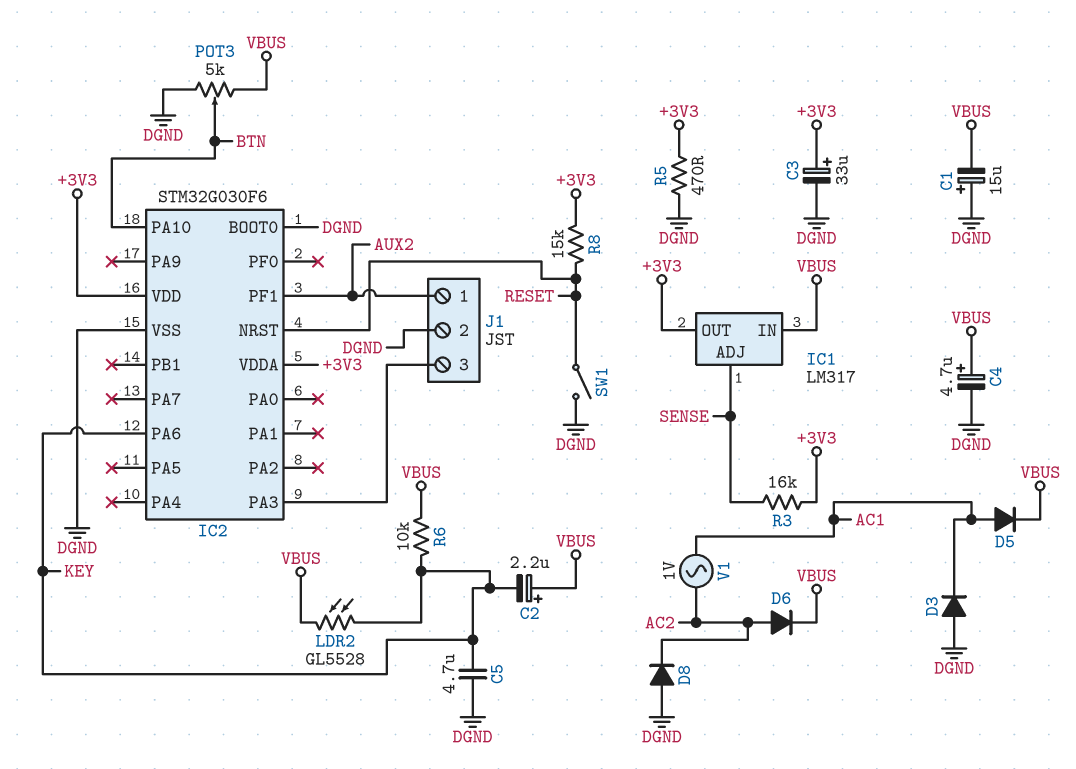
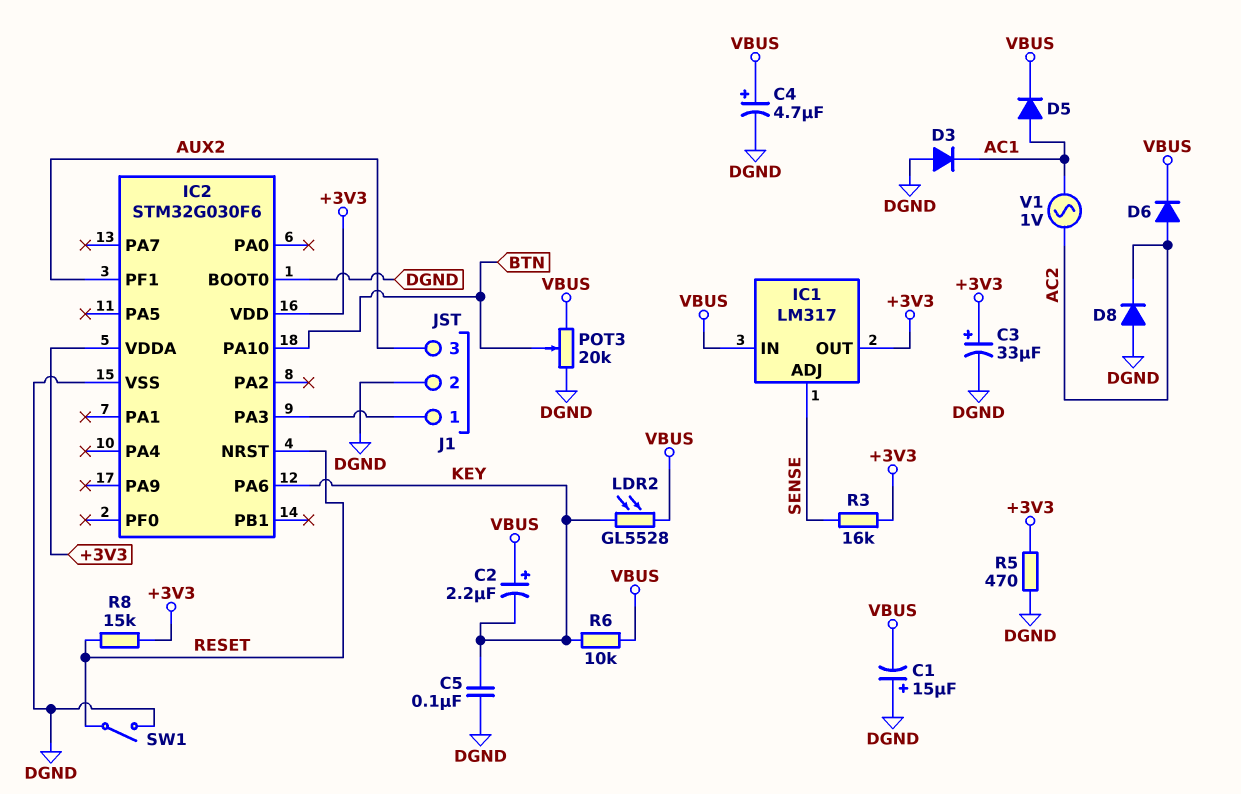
C5: 4.7uF (DGND, KEY) -> 100nF (DGND, KEY)
J1 pin 1: AUX2 -> IC2/PA3
J1 pin 3: IC2/PA3 -> AUX2
POT3: 5k (DGND, VBUS, wiper BTN) -> 20k (DGND, VBUS, wiper BTN)

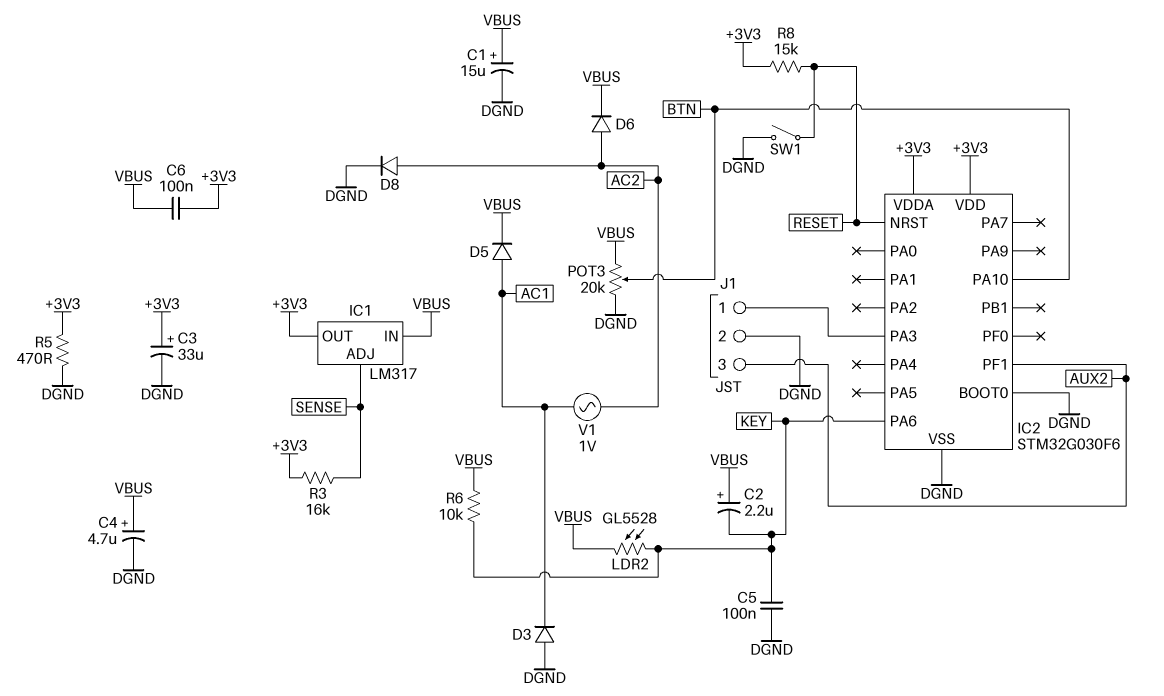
C1: 15uF (plus DGND, minus VBUS) -> 15uF (plus VBUS, minus DGND)
C6: none -> 100nF (+3V3, VBUS)
D8: diode (A DGND, K AC2) -> diode (A AC2, K DGND)

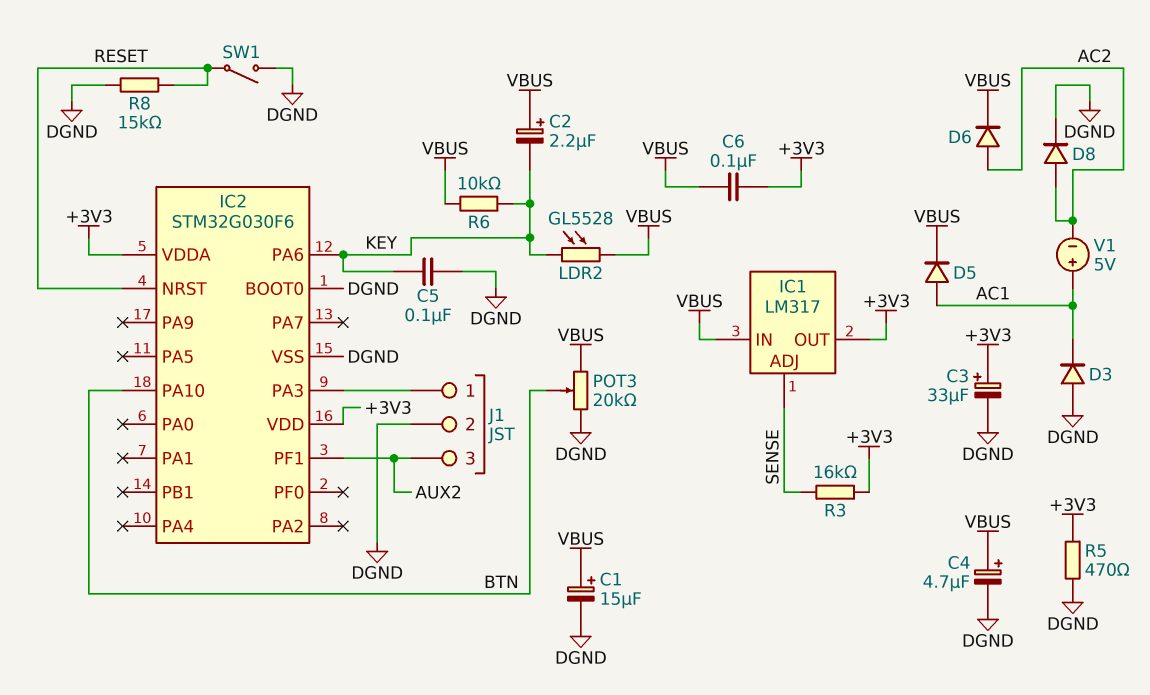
R8: 15k (+3V3, RESET) -> 15k (DGND, RESET)
V1: AC 1V (AC1, AC2) -> 5V (plus AC1, minus AC2)

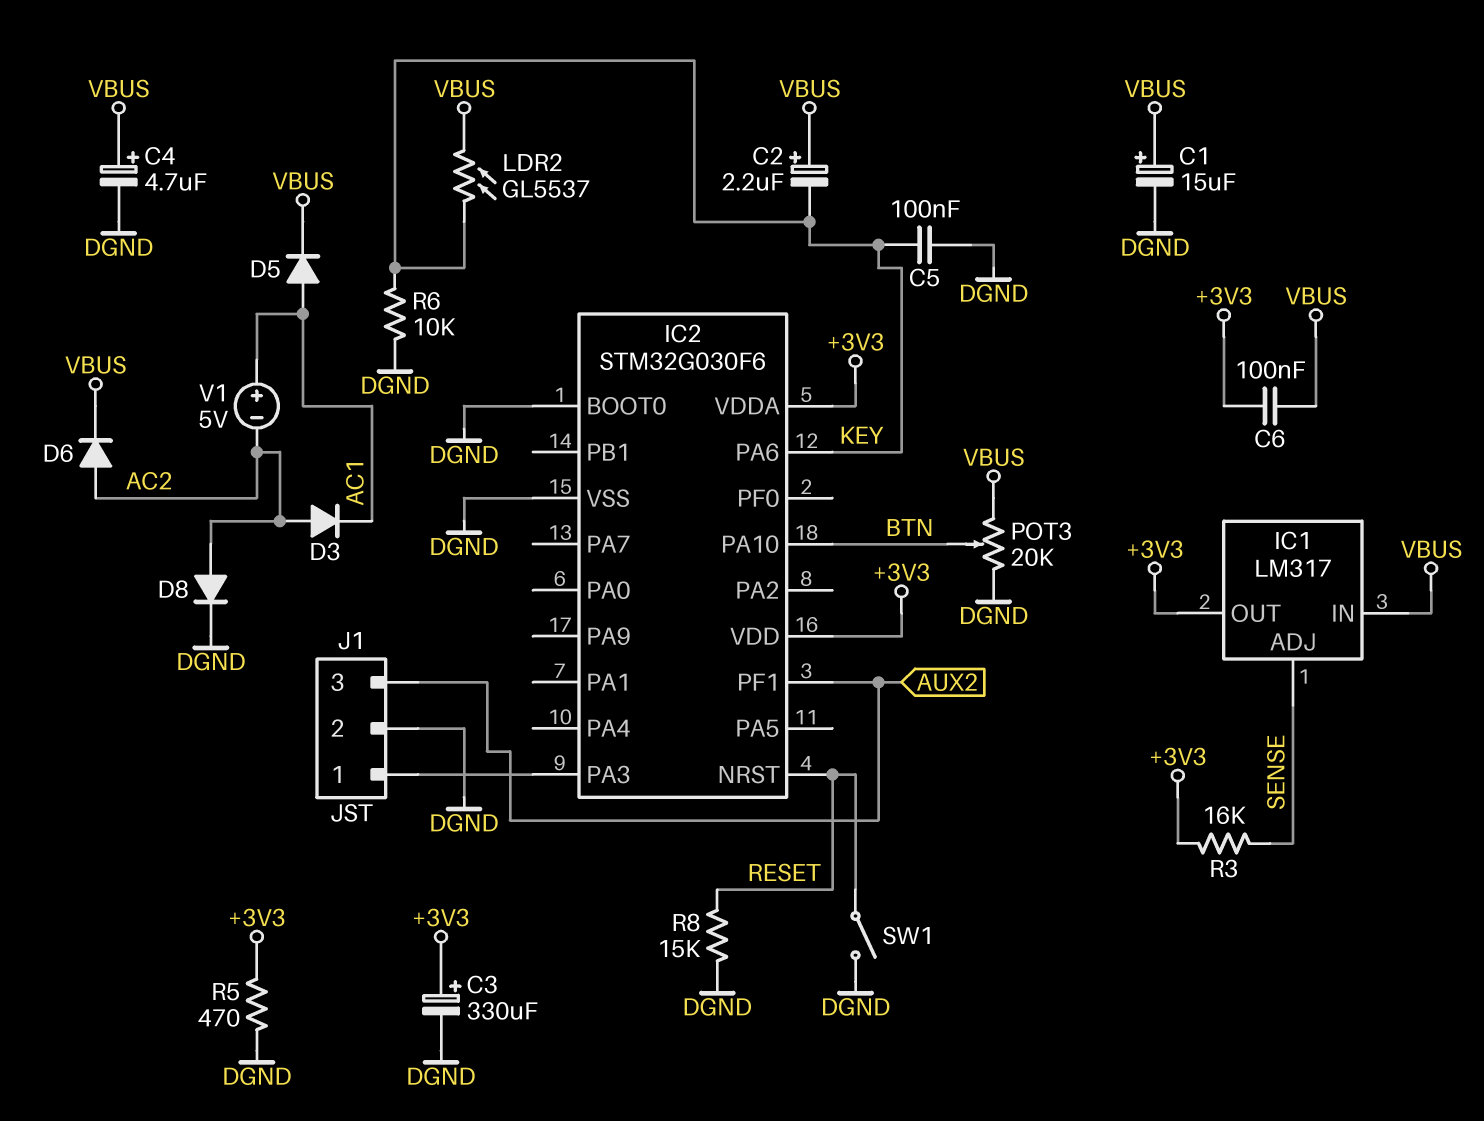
C3: 33uF (plus +3V3, minus DGND) -> 330uF (plus +3V3, minus DGND)
D3: diode (A DGND, K AC1) -> diode (A AC2, K AC1)
LDR2: GL5528 (KEY, VBUS) -> GL5537 (KEY, VBUS)
R6: 10k (KEY, VBUS) -> 10k (DGND, KEY)

